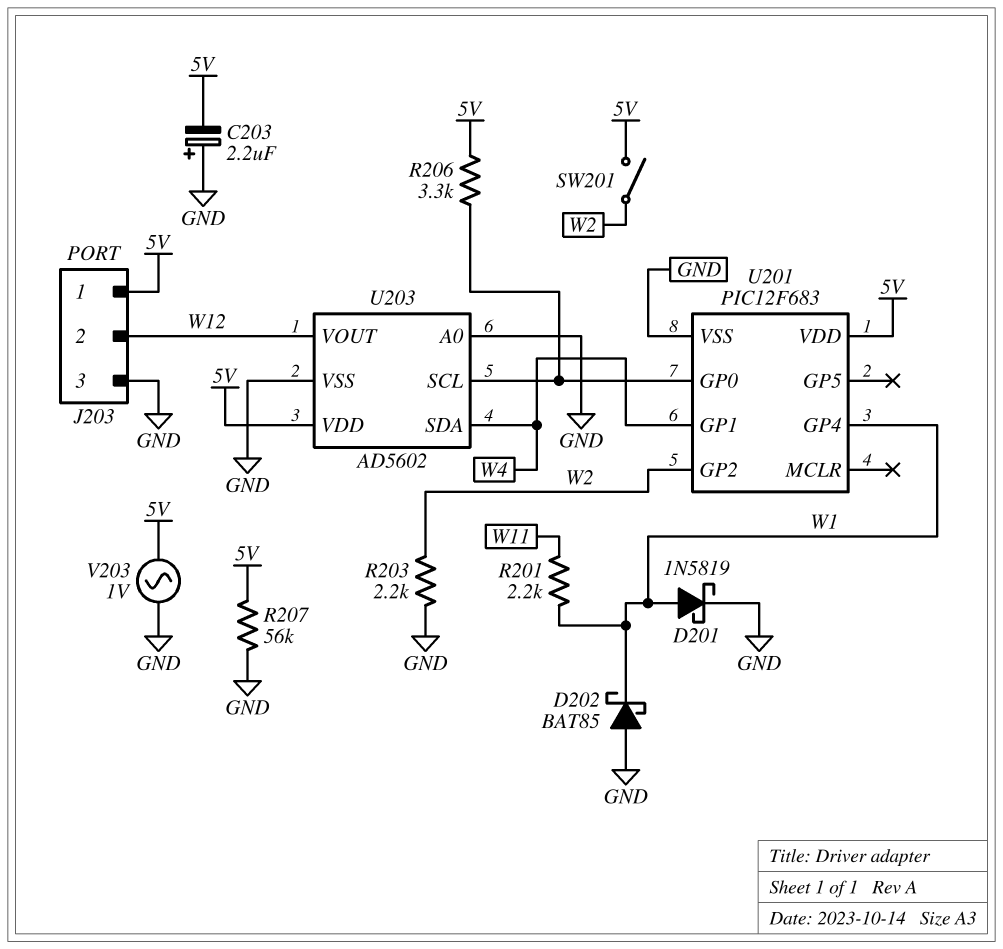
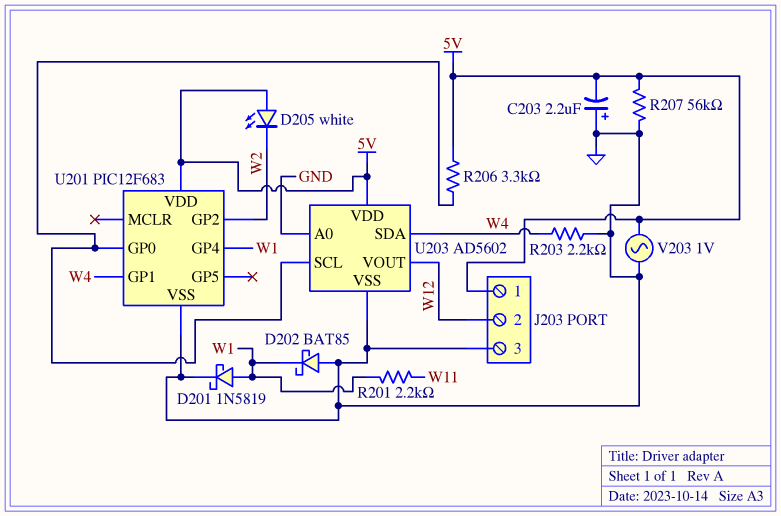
D205: none -> LED white (A 5V, K W2)
R203: 2.2k (GND, W2) -> 2.2k (GND, W4)
SW201: switch (5V, W2) -> none

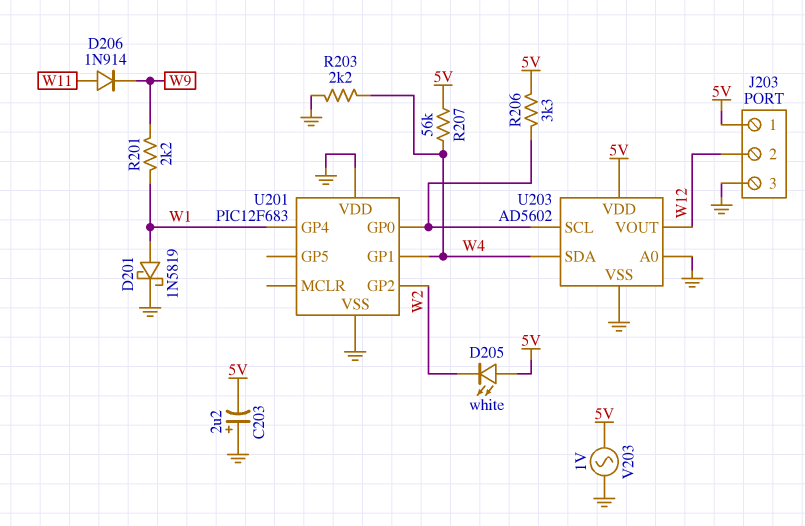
D202: schottky BAT85 (A GND, K W1) -> none
D206: none -> diode 1N914 (A W11, K W9)
R201: 2.2k (W1, W11) -> 2.2k (W1, W9)
R207: 56k (5V, GND) -> 56k (5V, W4)
U201 pin VDD: 5V -> GND

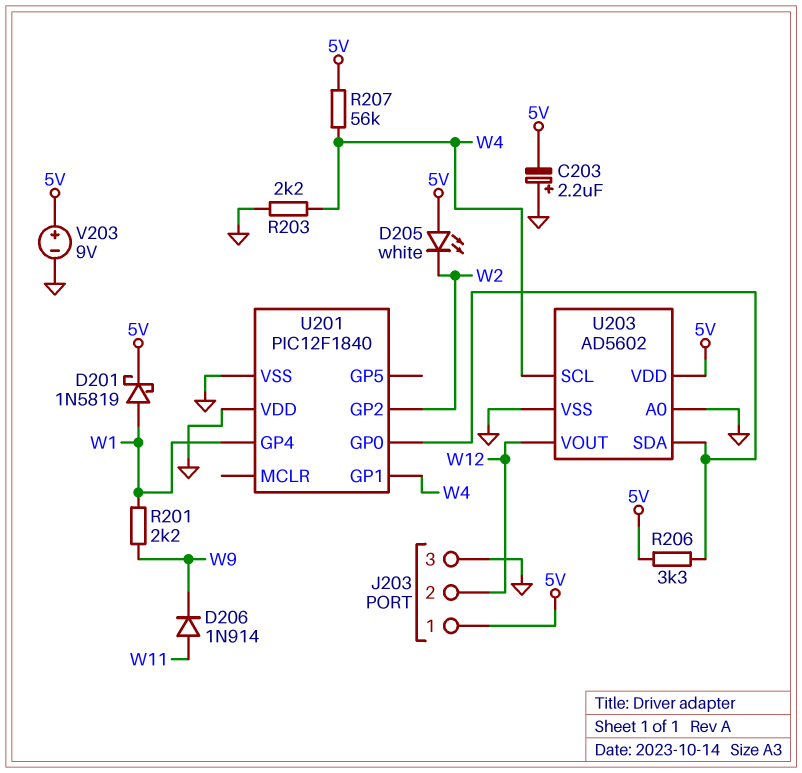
D201: schottky 1N5819 (A W1, K GND) -> schottky 1N5819 (A W1, K 5V)
U201: PIC12F683 -> PIC12F1840
U203 pin SCL: U201/GP0 -> W4
U203 pin SDA: W4 -> U201/GP0
V203: AC 1V (5V, GND) -> 9V (plus 5V, minus GND)

